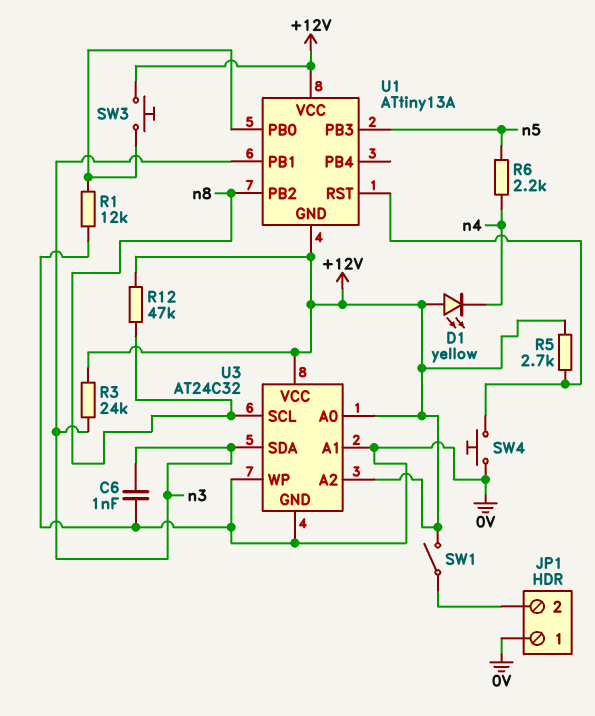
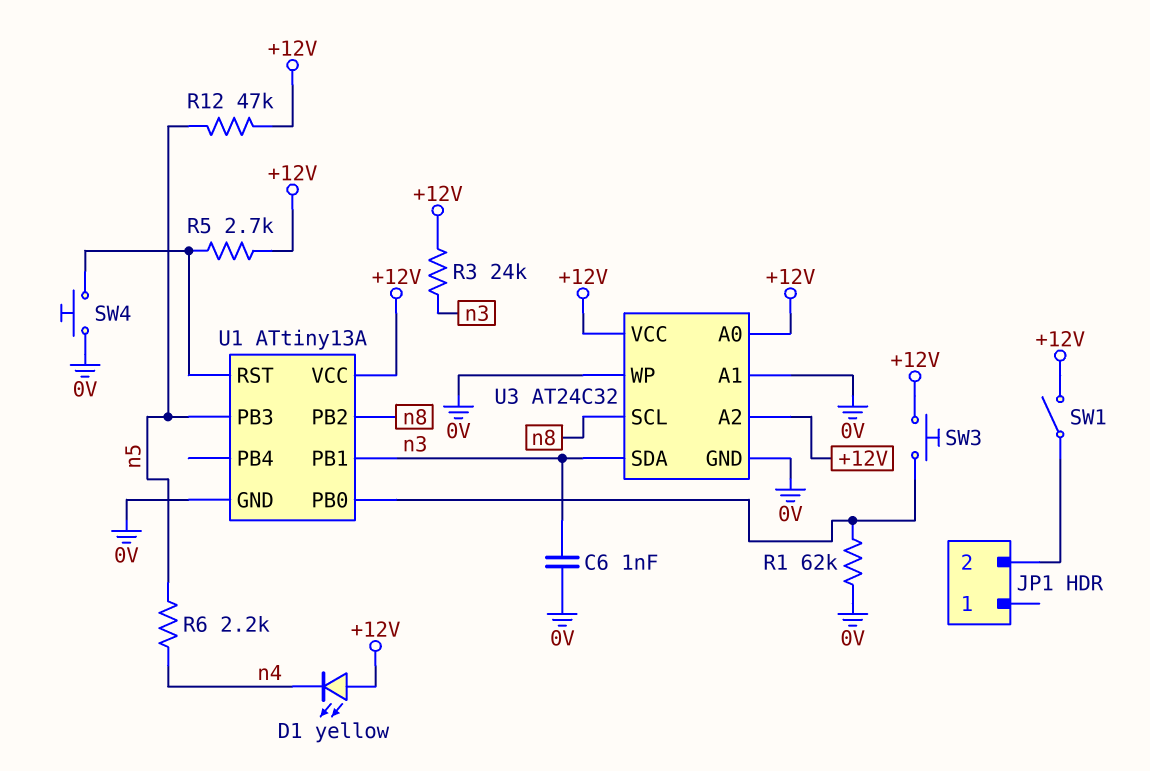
JP1 pin 1: 0V -> none
R1: 12k (0V, U1/PB0) -> 62k (0V, U1/PB0)
R12: 47k (+12V, n8) -> 47k (+12V, n5)
U1 pin GND: +12V -> 0V

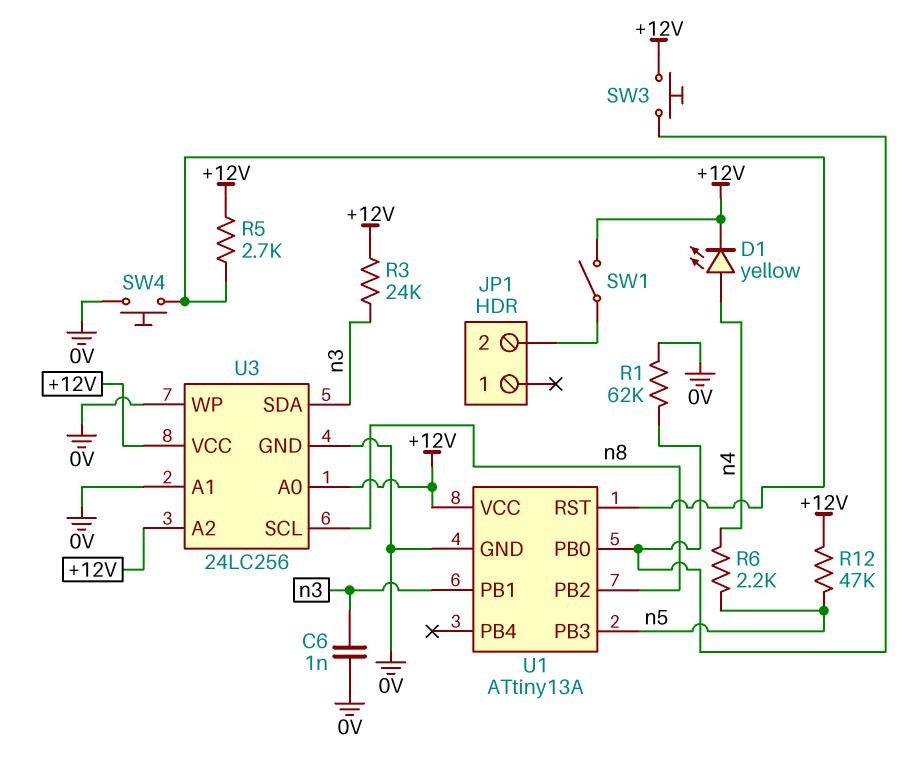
D1: LED yellow (A +12V, K n4) -> LED yellow (A n4, K +12V)
U3: AT24C32 -> 24LC256

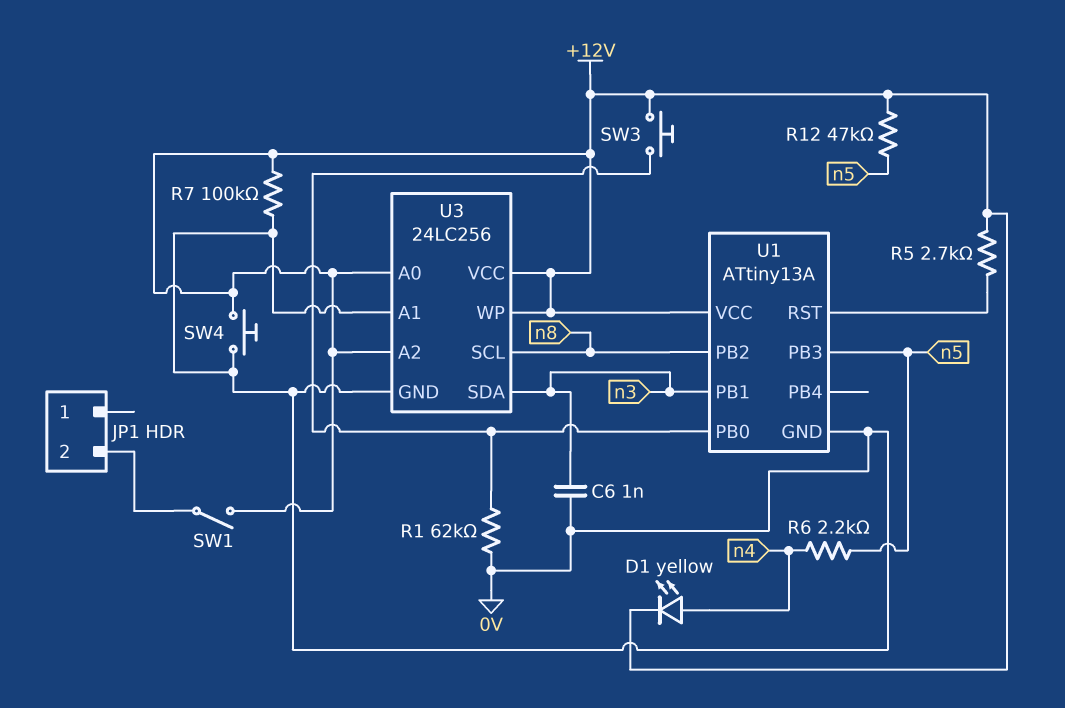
R3: 24k (+12V, n3) -> none
R7: none -> 100k (+12V, 0V)
SW4: button (0V, U1/RST) -> button (+12V, 0V)
U3 pin WP: 0V -> +12V

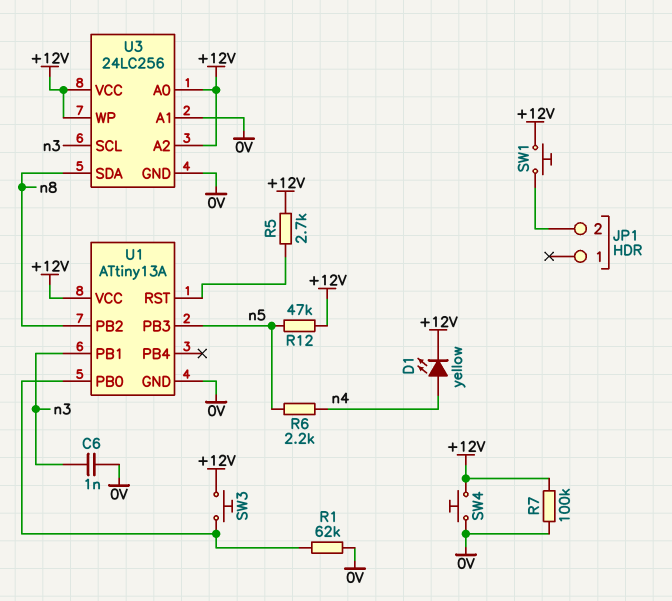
SW1: switch (+12V, JP1/2) -> button (+12V, JP1/2)
U3 pin SCL: n8 -> n3
U3 pin SDA: n3 -> n8

